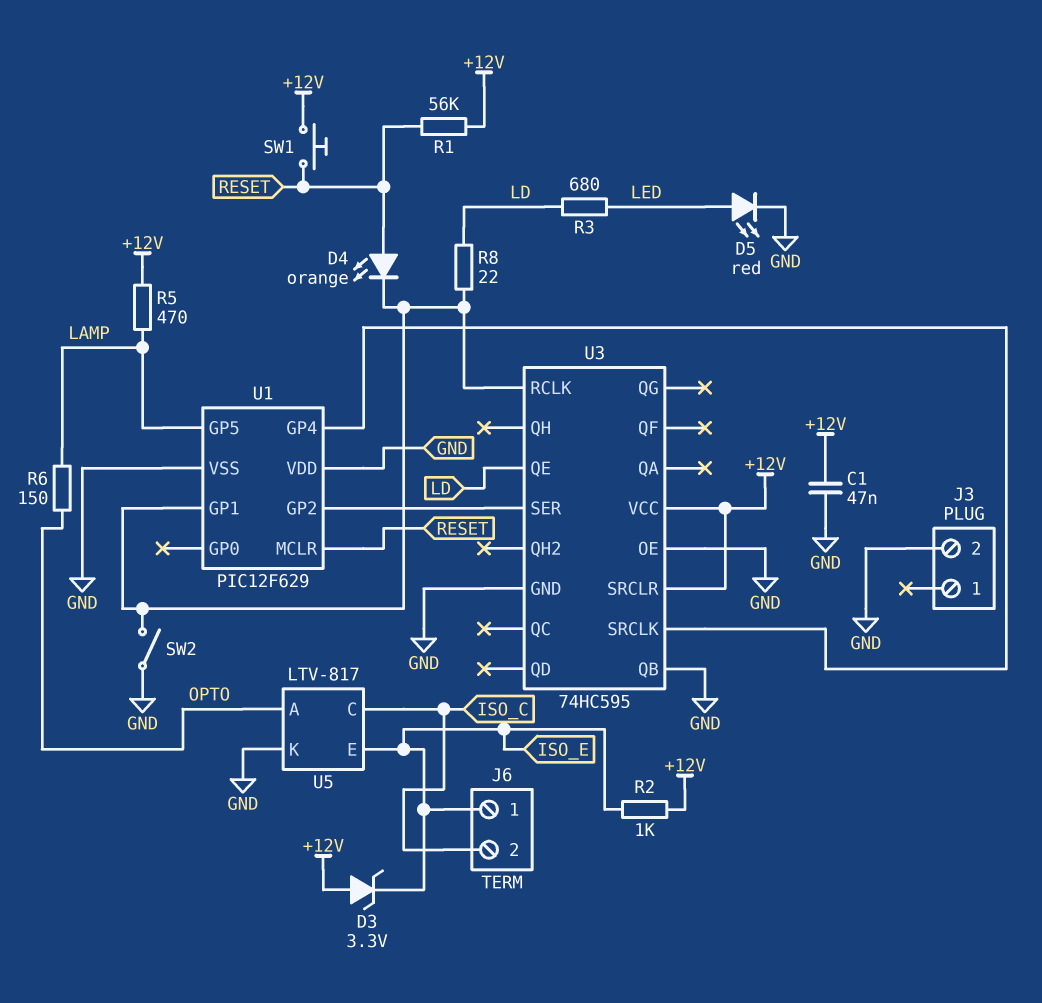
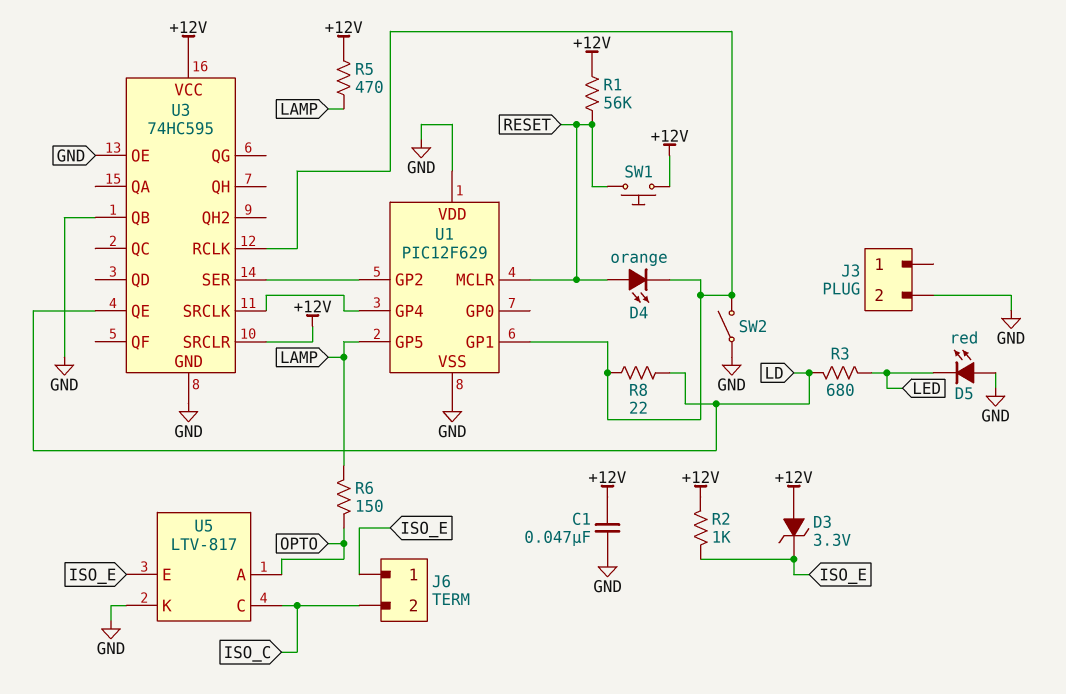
D5: LED red (A LED, K GND) -> LED red (A GND, K LED)

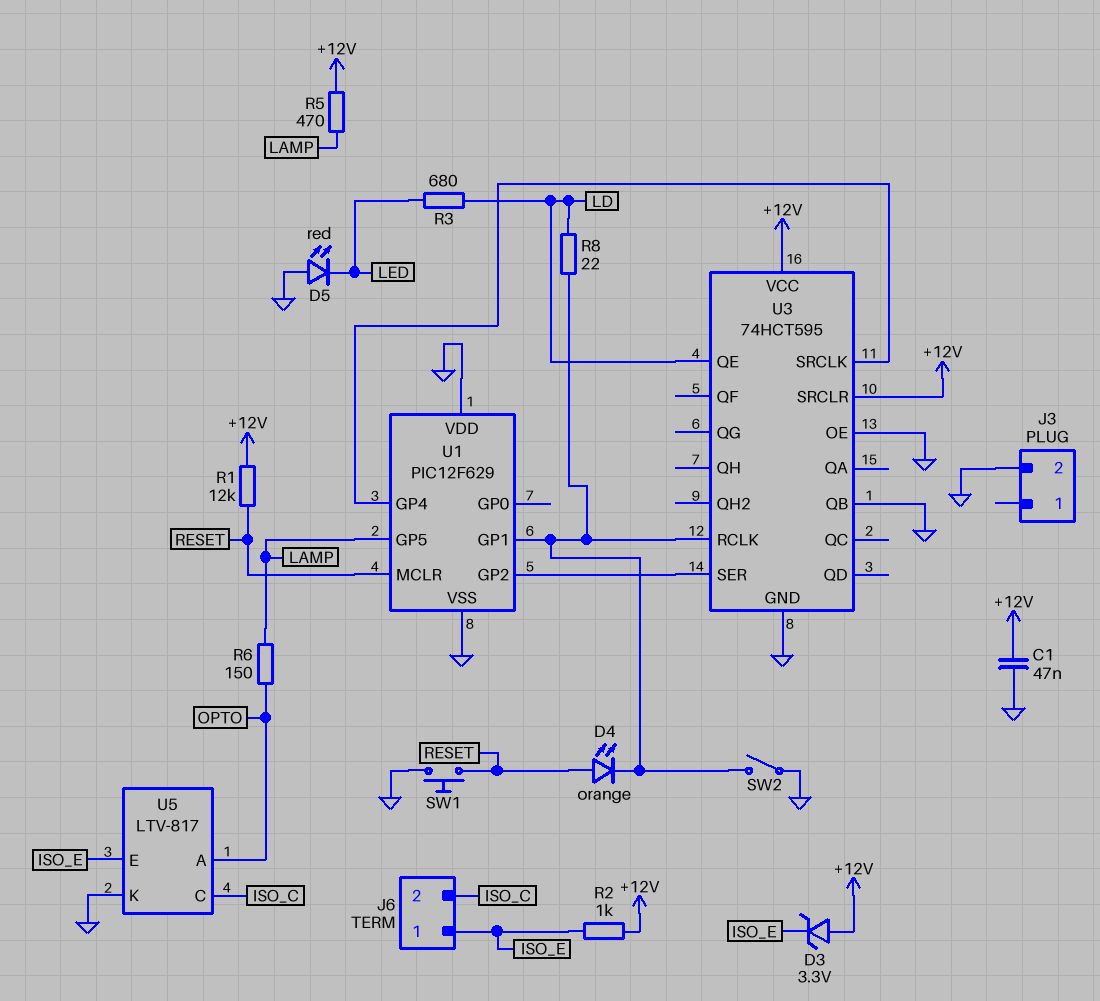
R1: 56k (+12V, RESET) -> 12k (+12V, RESET)
SW1: button (+12V, RESET) -> button (GND, RESET)
U3: 74HC595 -> 74HCT595

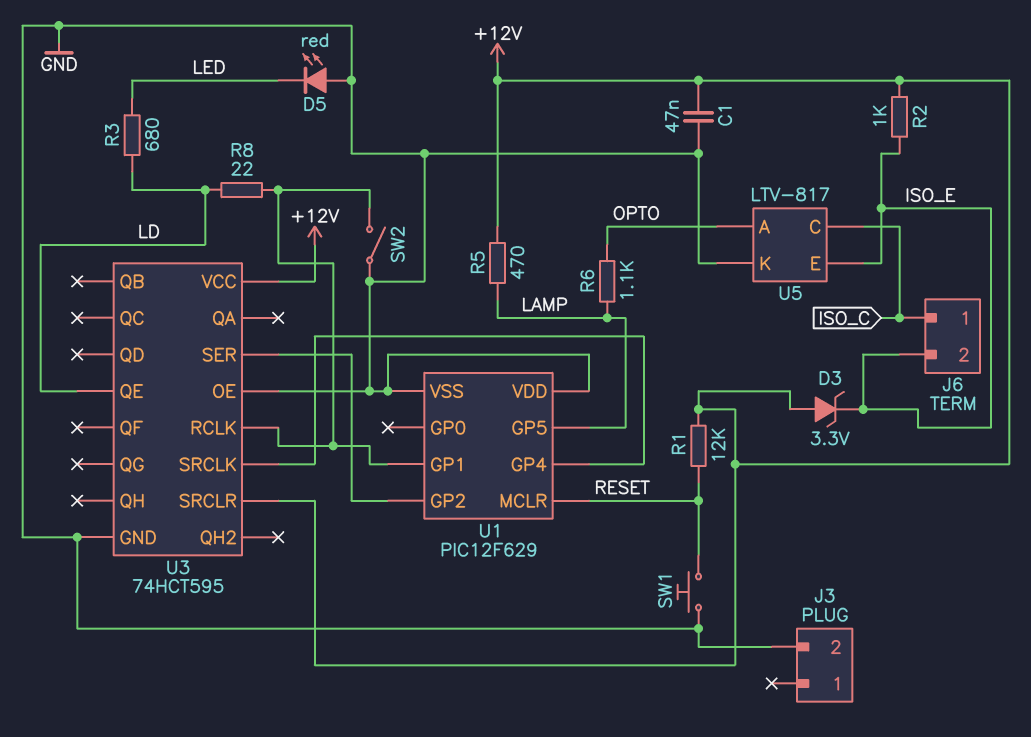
D4: LED orange (A RESET, K U1/GP1) -> none
J6 pin 1: ISO_E -> ISO_C
J6 pin 2: ISO_C -> ISO_E
R6: 150 (LAMP, OPTO) -> 1.1k (LAMP, OPTO)
U3 pin QB: GND -> none

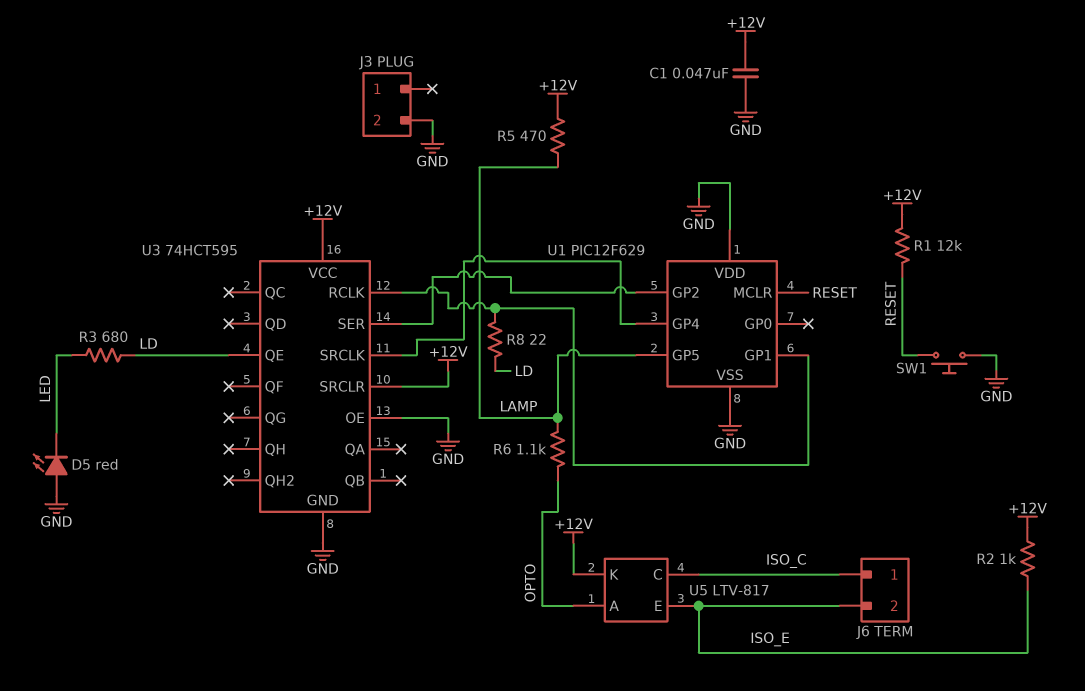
D3: zener 3.3V (A +12V, K ISO_E) -> none
SW2: switch (GND, U1/GP1) -> none
U5 pin K: GND -> +12V

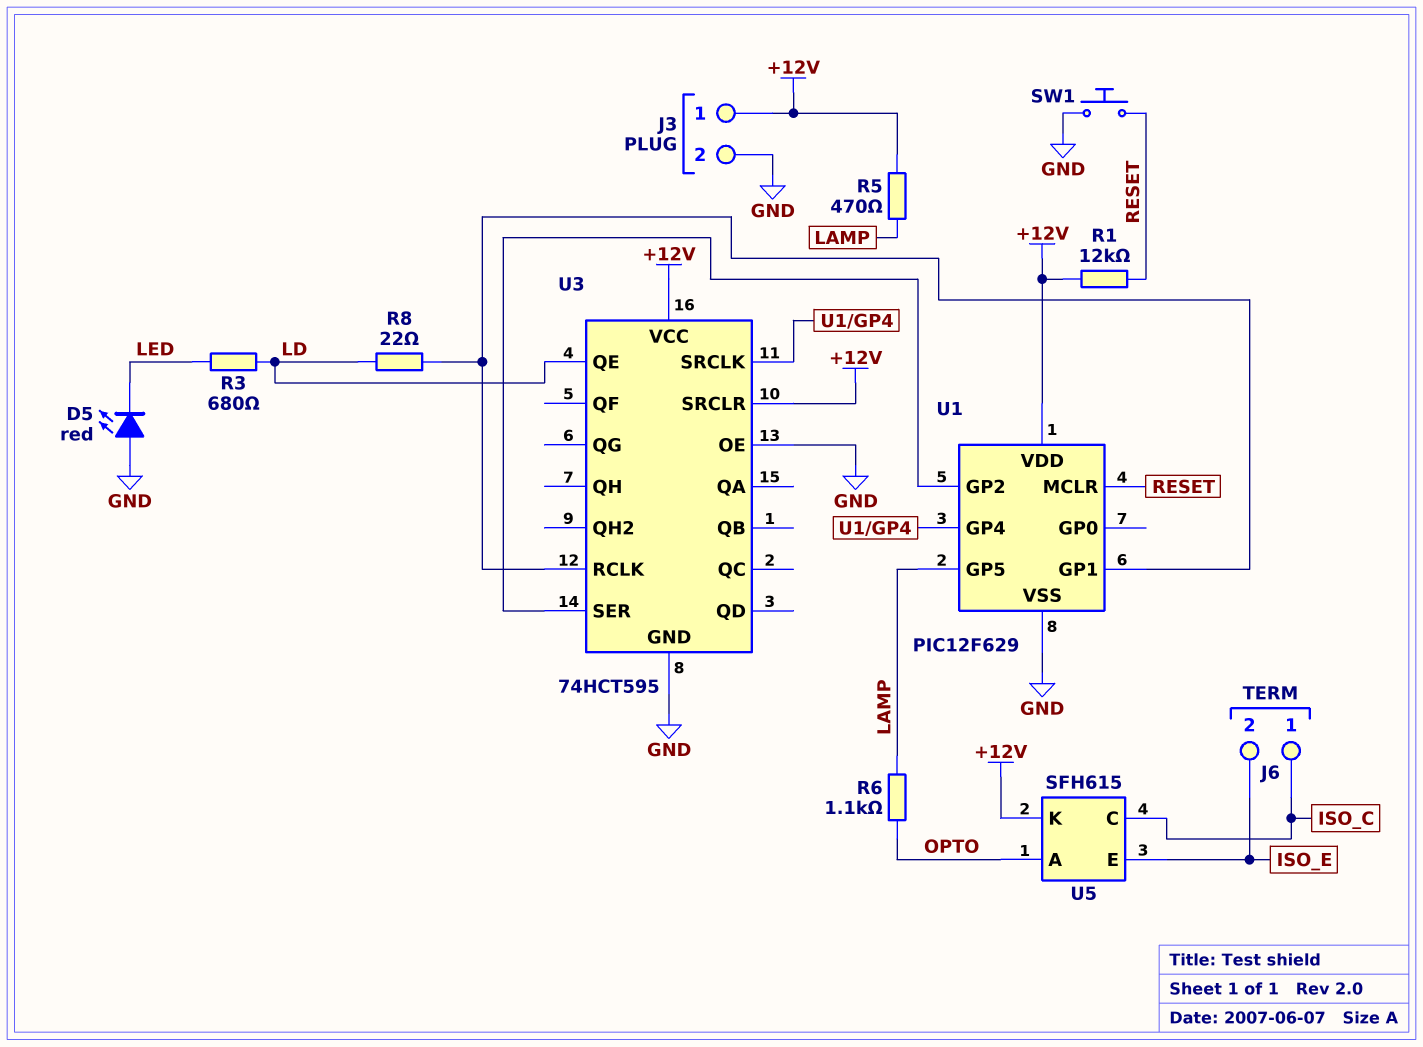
C1: 47nF (+12V, GND) -> none
J3 pin 1: none -> +12V
R2: 1k (+12V, ISO_E) -> none
U1 pin VDD: GND -> +12V
U5: LTV-817 -> SFH615

